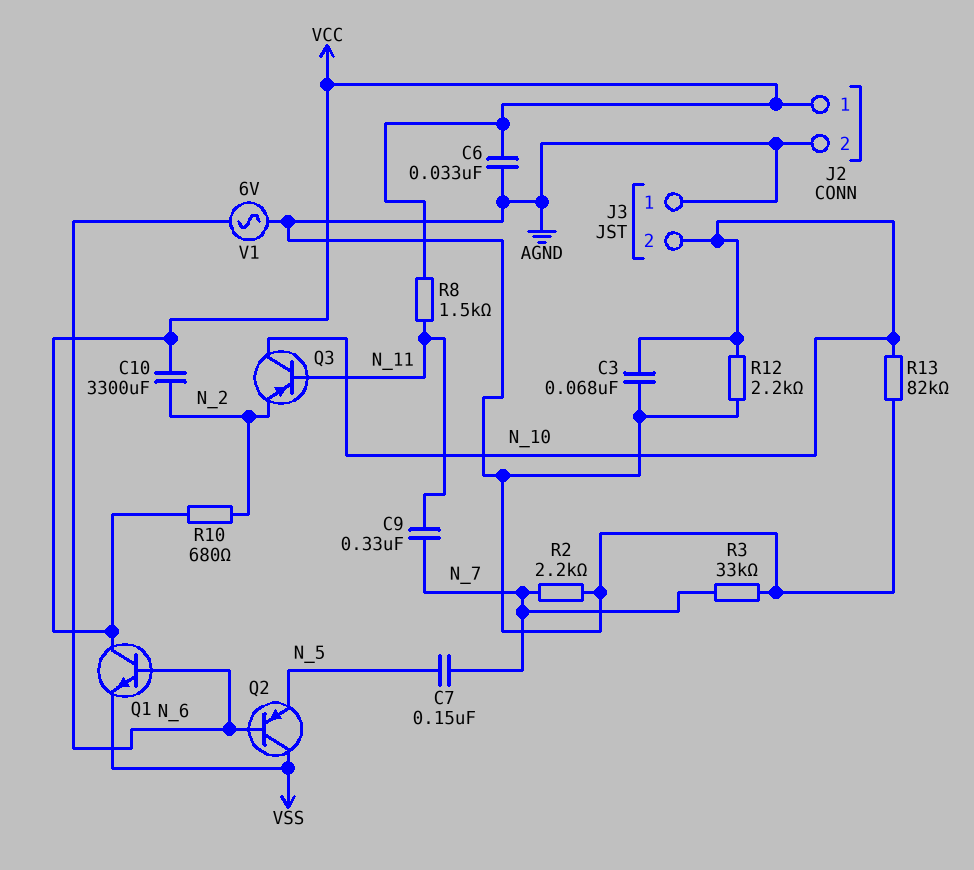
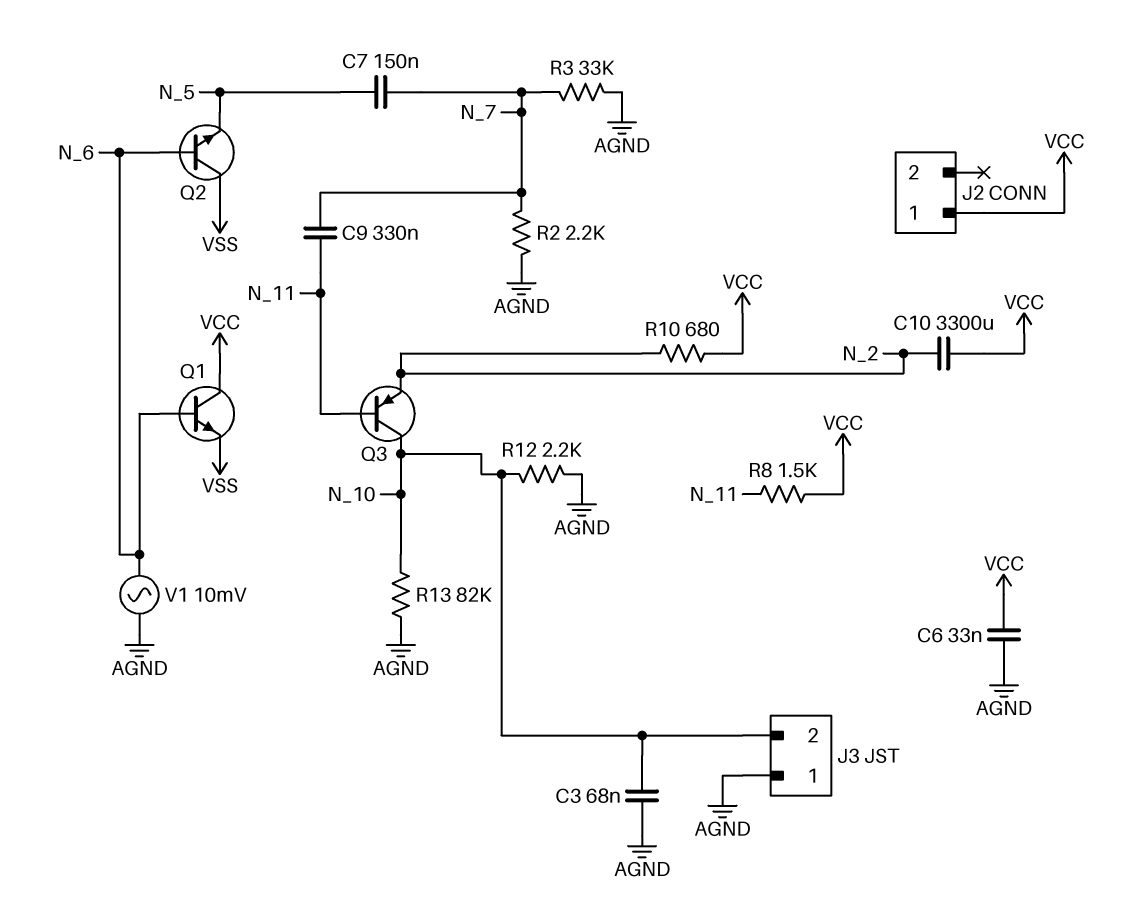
J2 pin 2: AGND -> none
Q2: PNP (B N_6, C VSS, E N_5) -> NPN (B N_6, C VSS, E N_5)
V1: AC 6V (AGND, N_6) -> AC 10mV (AGND, N_6)

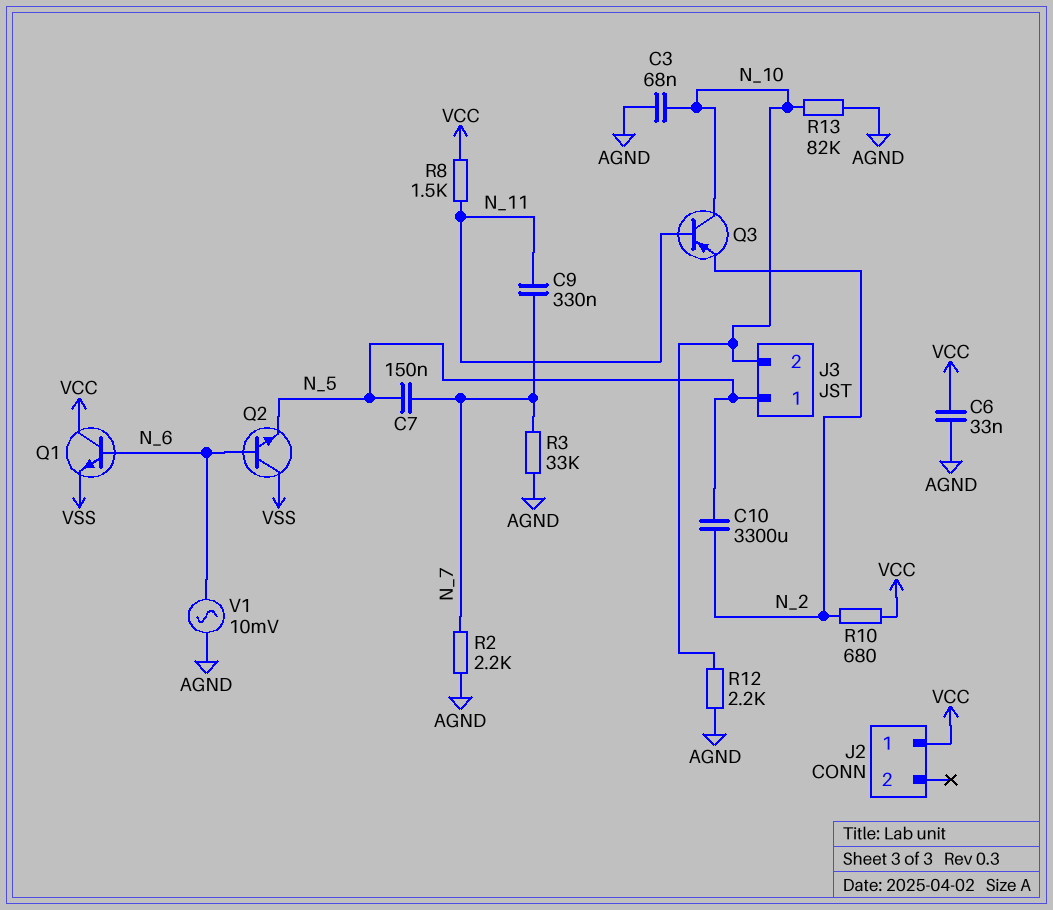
C10: 3300uF (N_2, VCC) -> 3300uF (N_2, N_5)
J3 pin 1: AGND -> N_5

